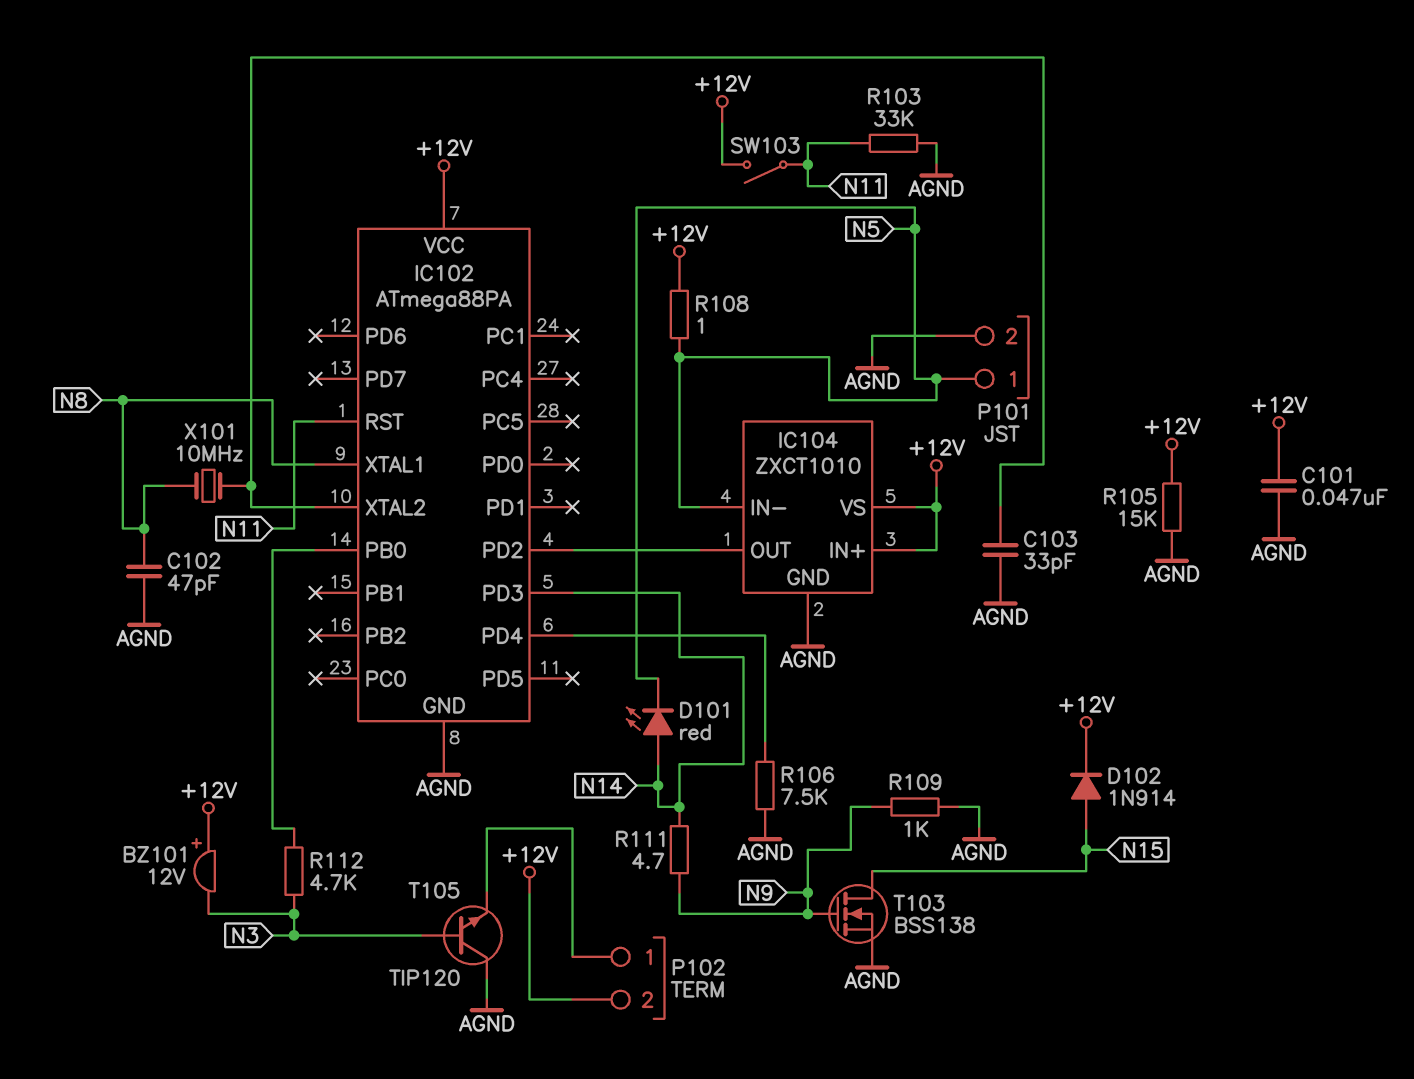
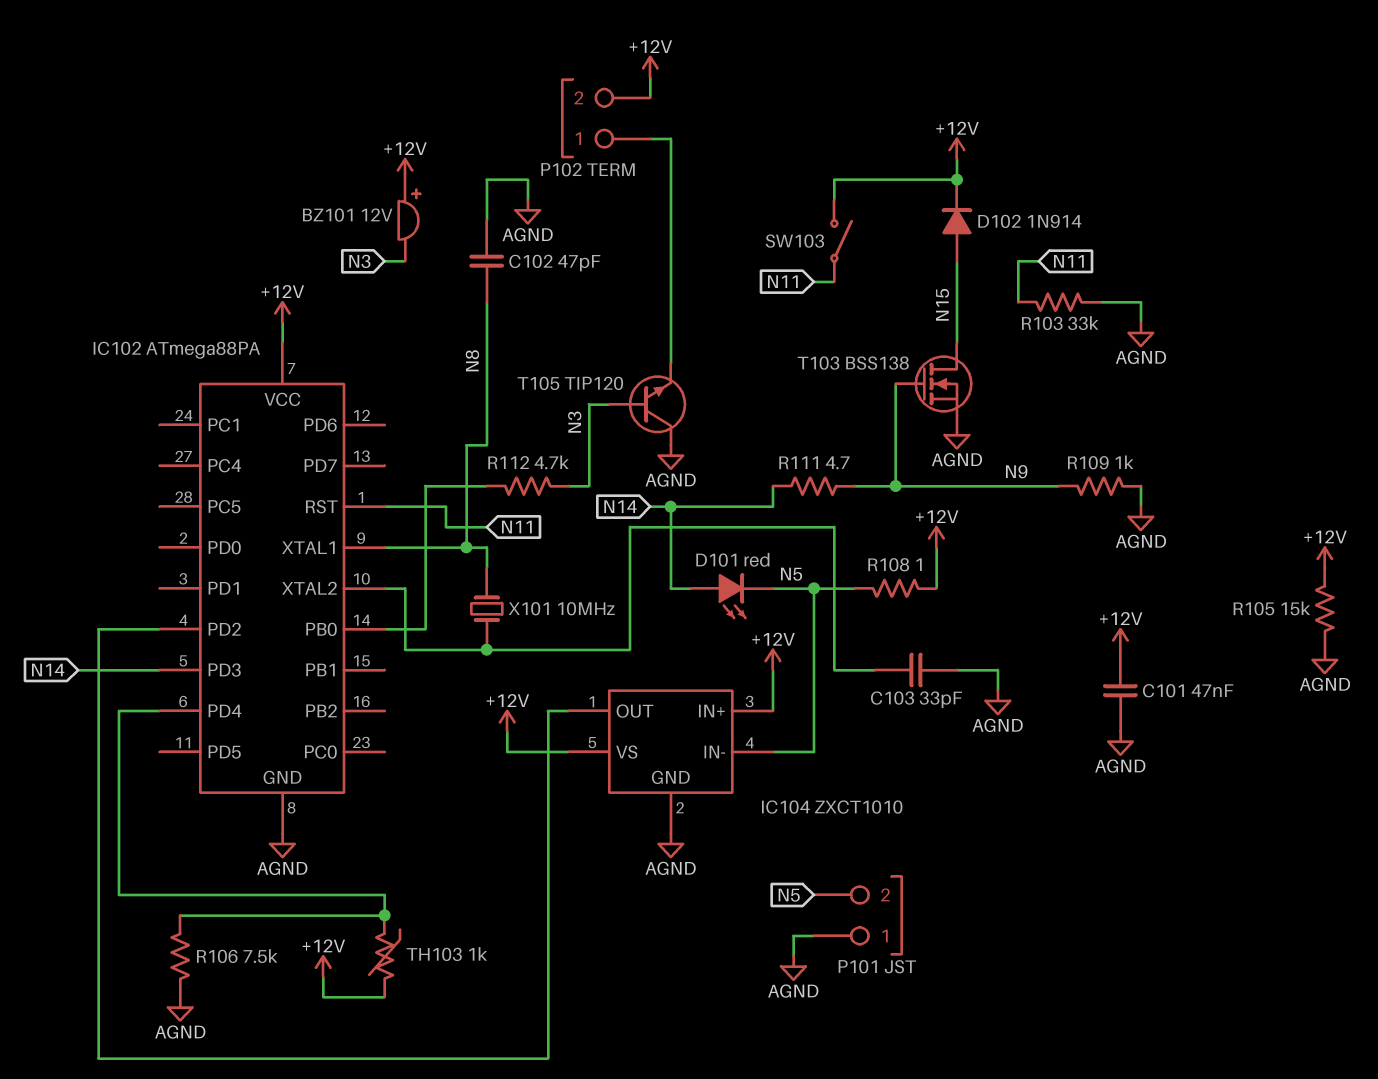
P101 pin 1: N5 -> AGND
P101 pin 2: AGND -> N5
TH103: none -> 1k (+12V, IC102/PD4)

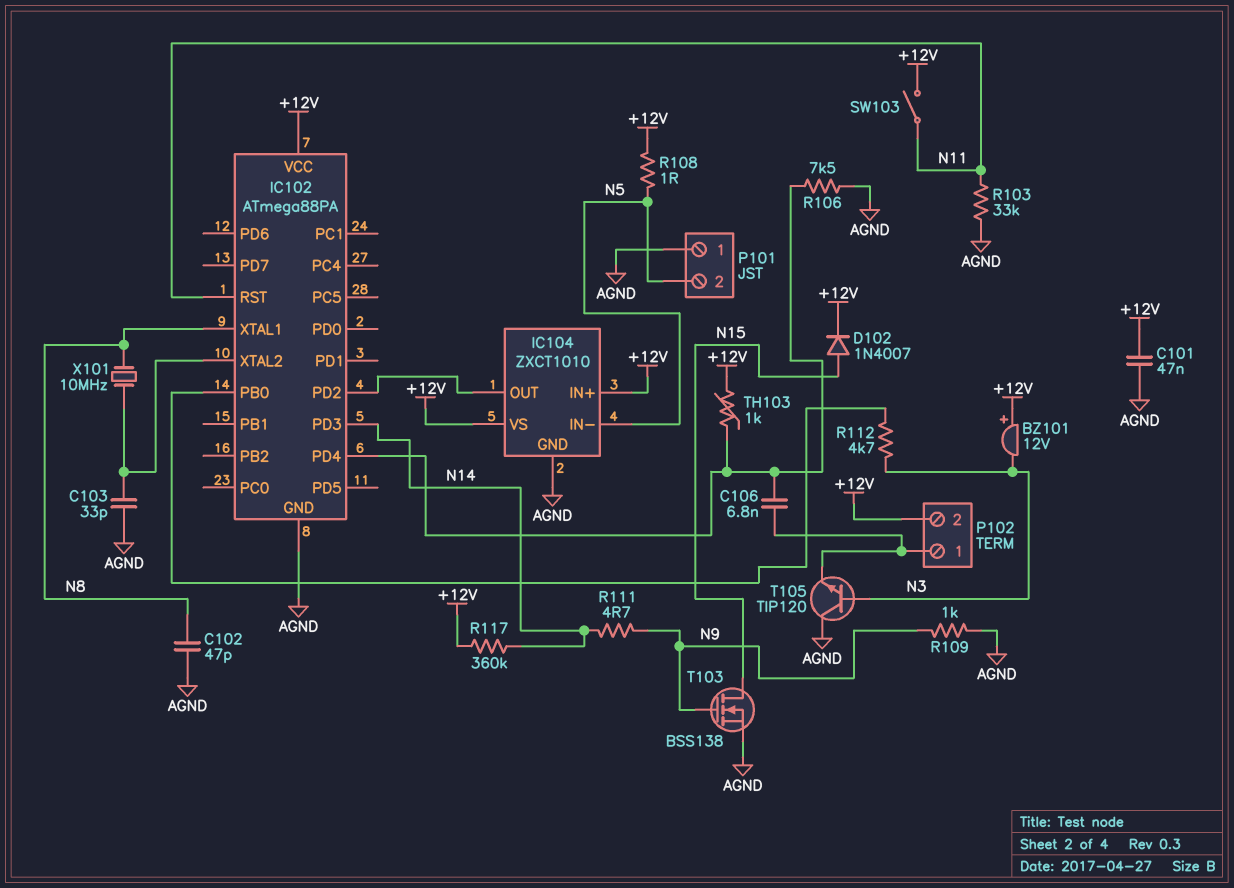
C106: none -> 6.8nF (IC102/PD4, P102/1)
D101: LED red (A N14, K N5) -> none
D102: diode 1N914 (A N15, K +12V) -> diode 1N4007 (A N15, K +12V)
R105: 15k (+12V, AGND) -> none
R117: none -> 360k (+12V, N14)

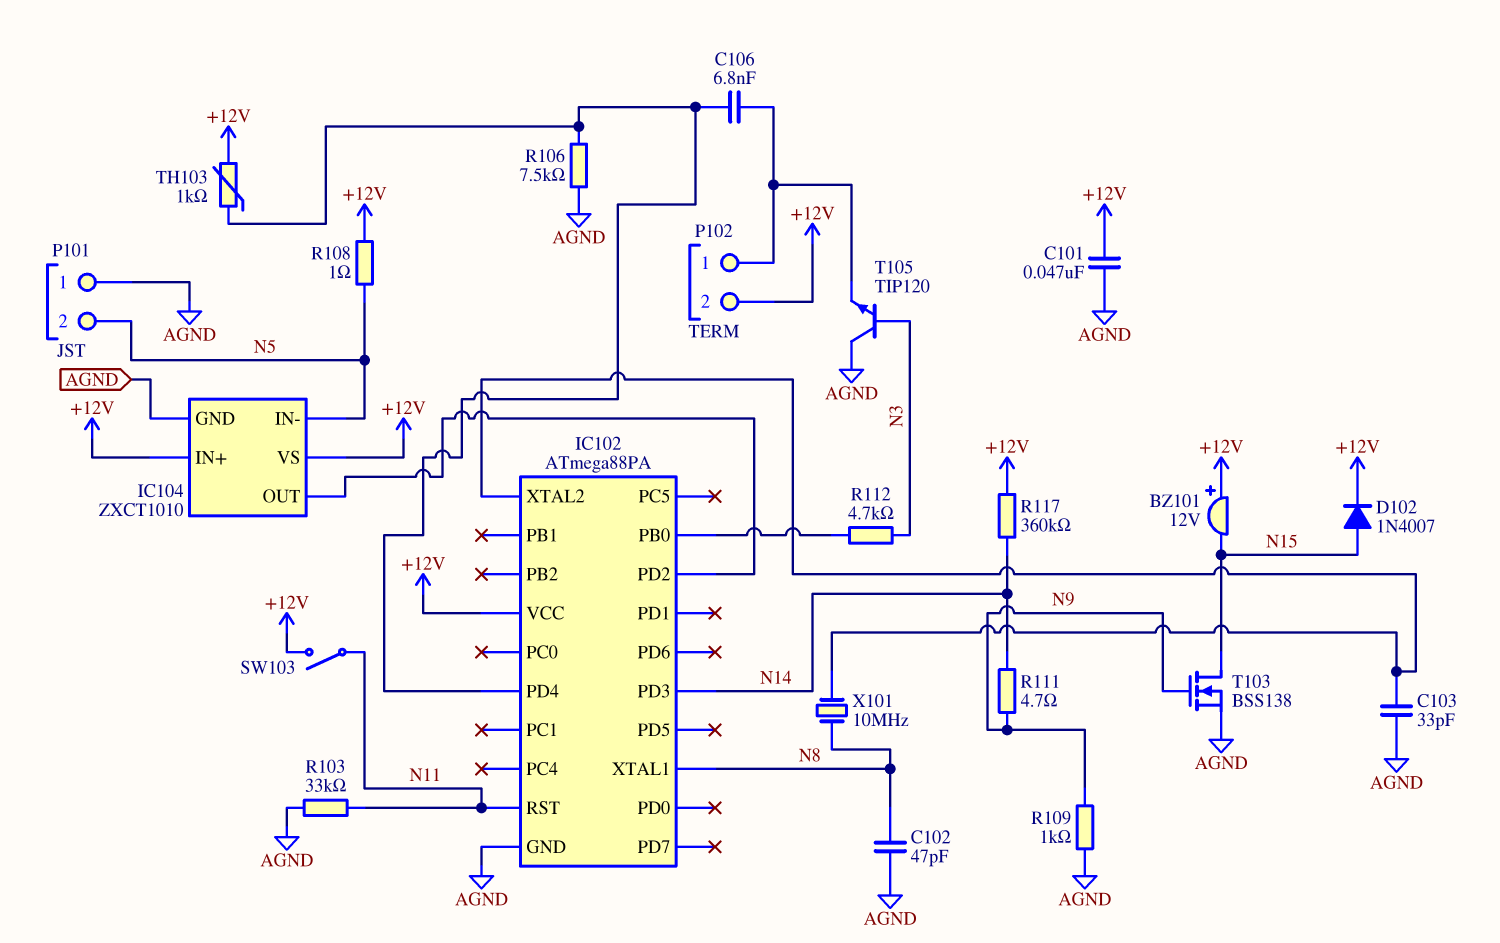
BZ101: buzzer 12V (plus +12V, minus N3) -> buzzer 12V (plus +12V, minus N15)

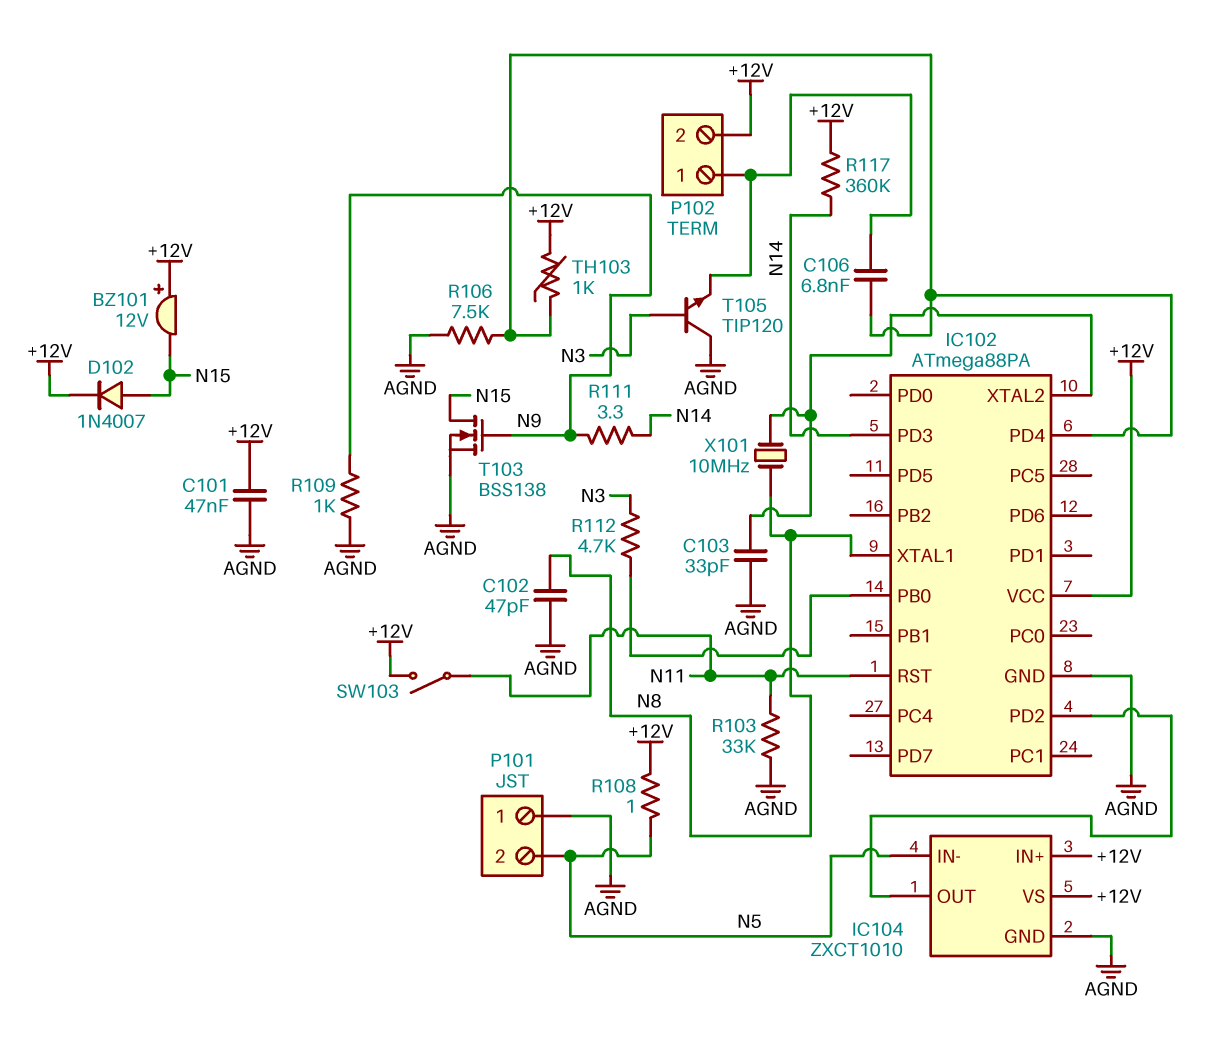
R111: 4.7 (N9, N14) -> 3.3 (N9, N14)

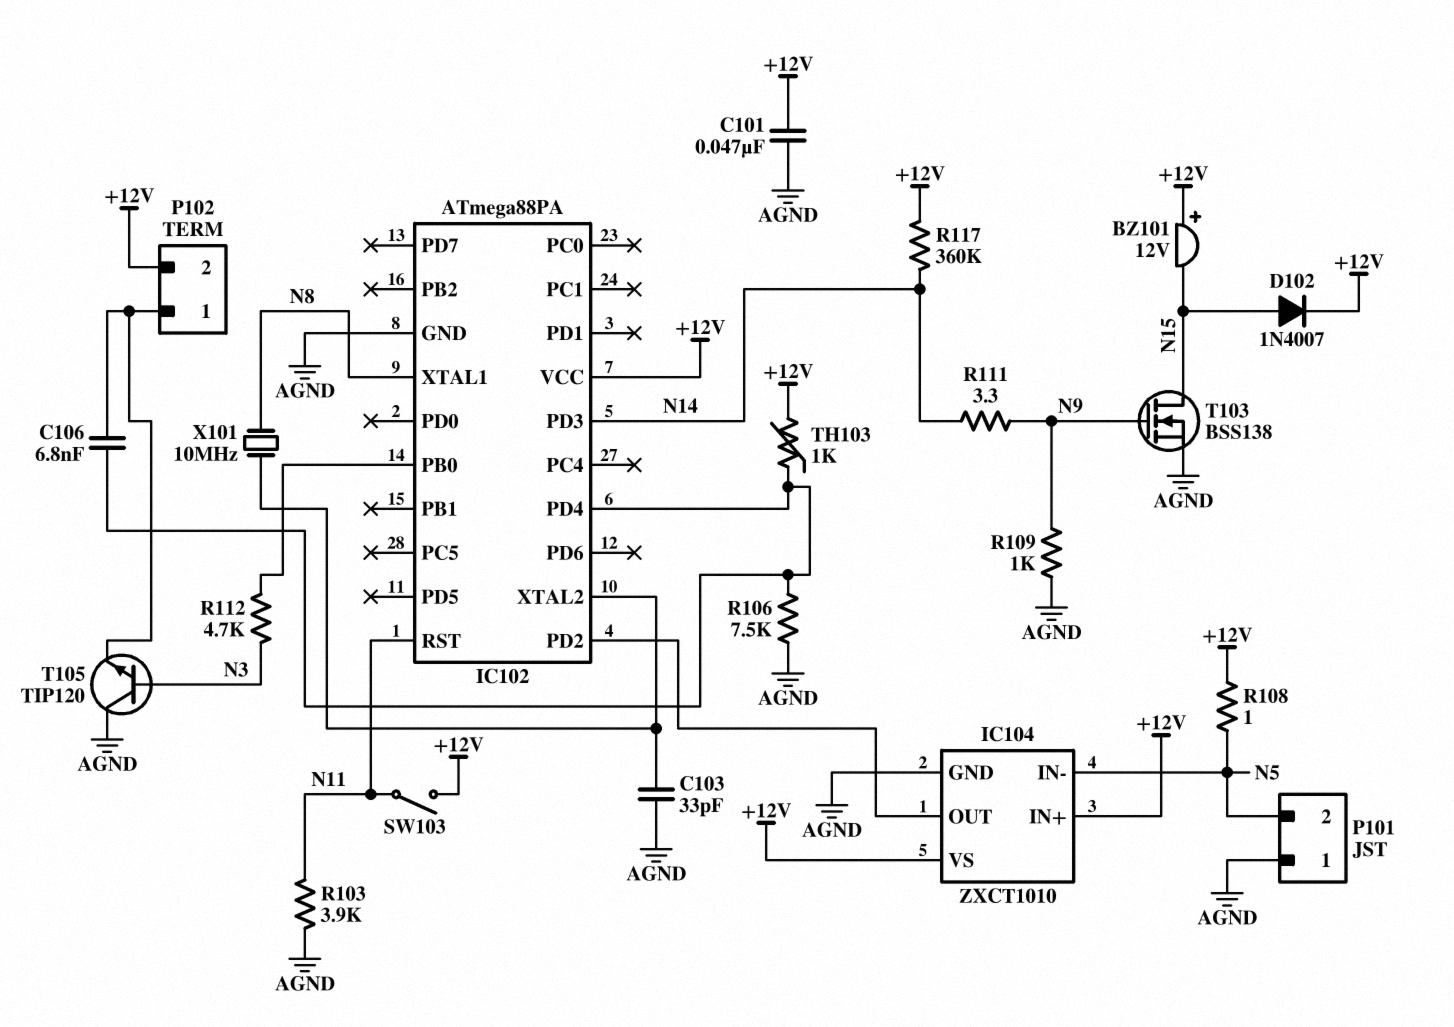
C102: 47pF (AGND, N8) -> none
R103: 33k (AGND, N11) -> 3.9k (AGND, N11)

